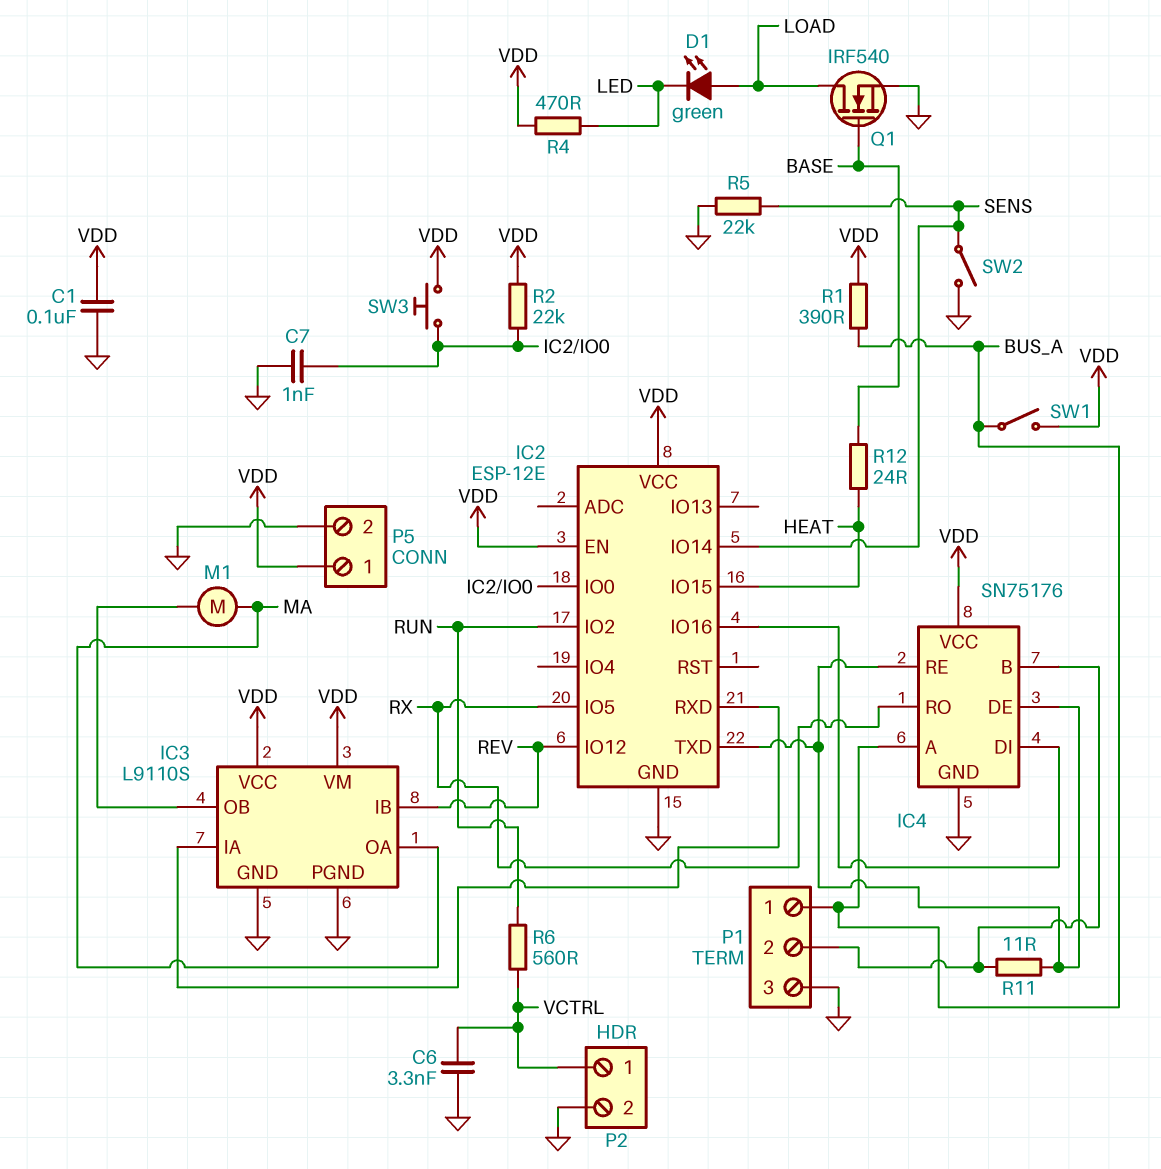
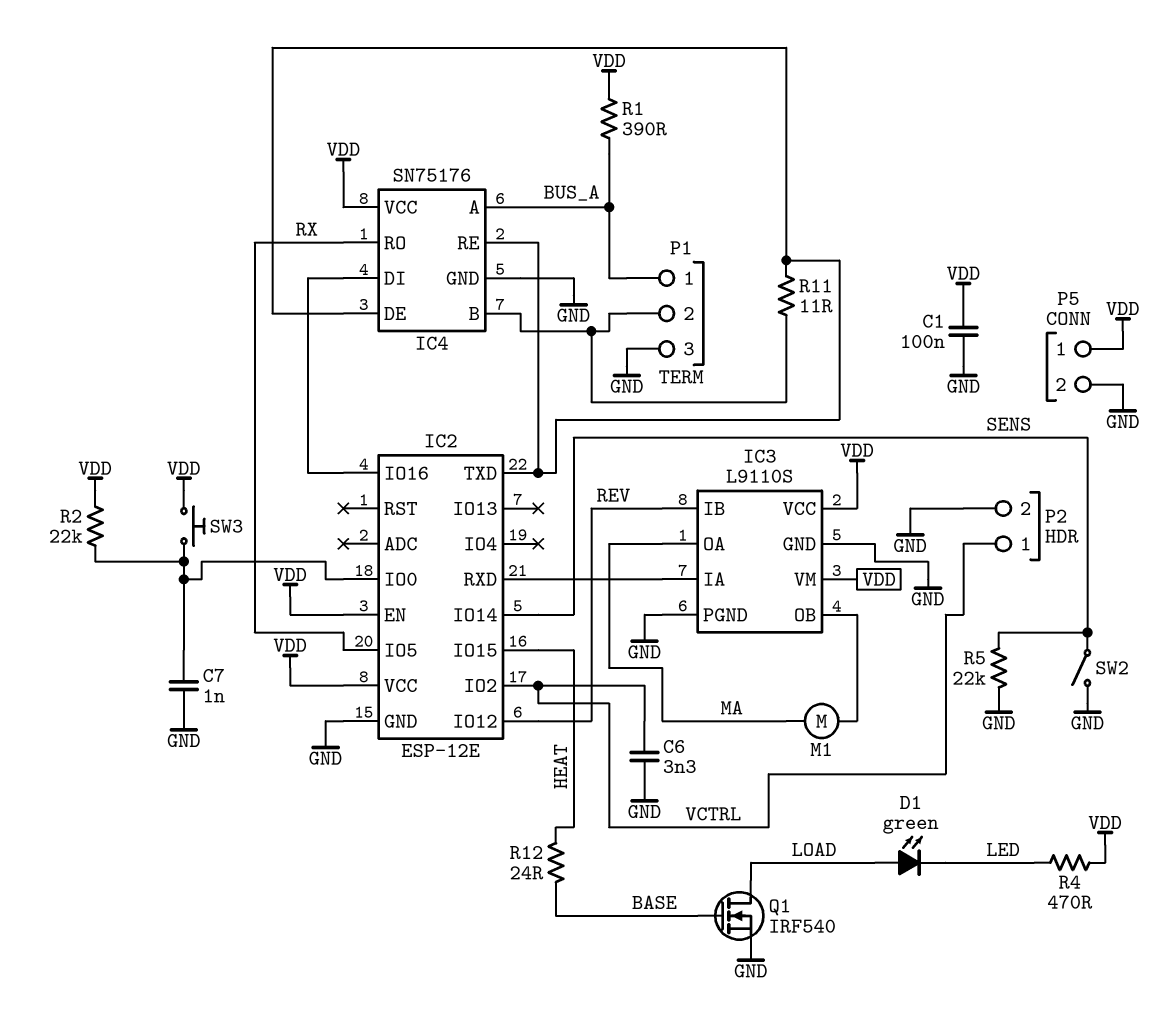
IC2 pin IO2: RUN -> VCTRL
R6: 560 (RUN, VCTRL) -> none
SW1: switch (BUS_A, VDD) -> none

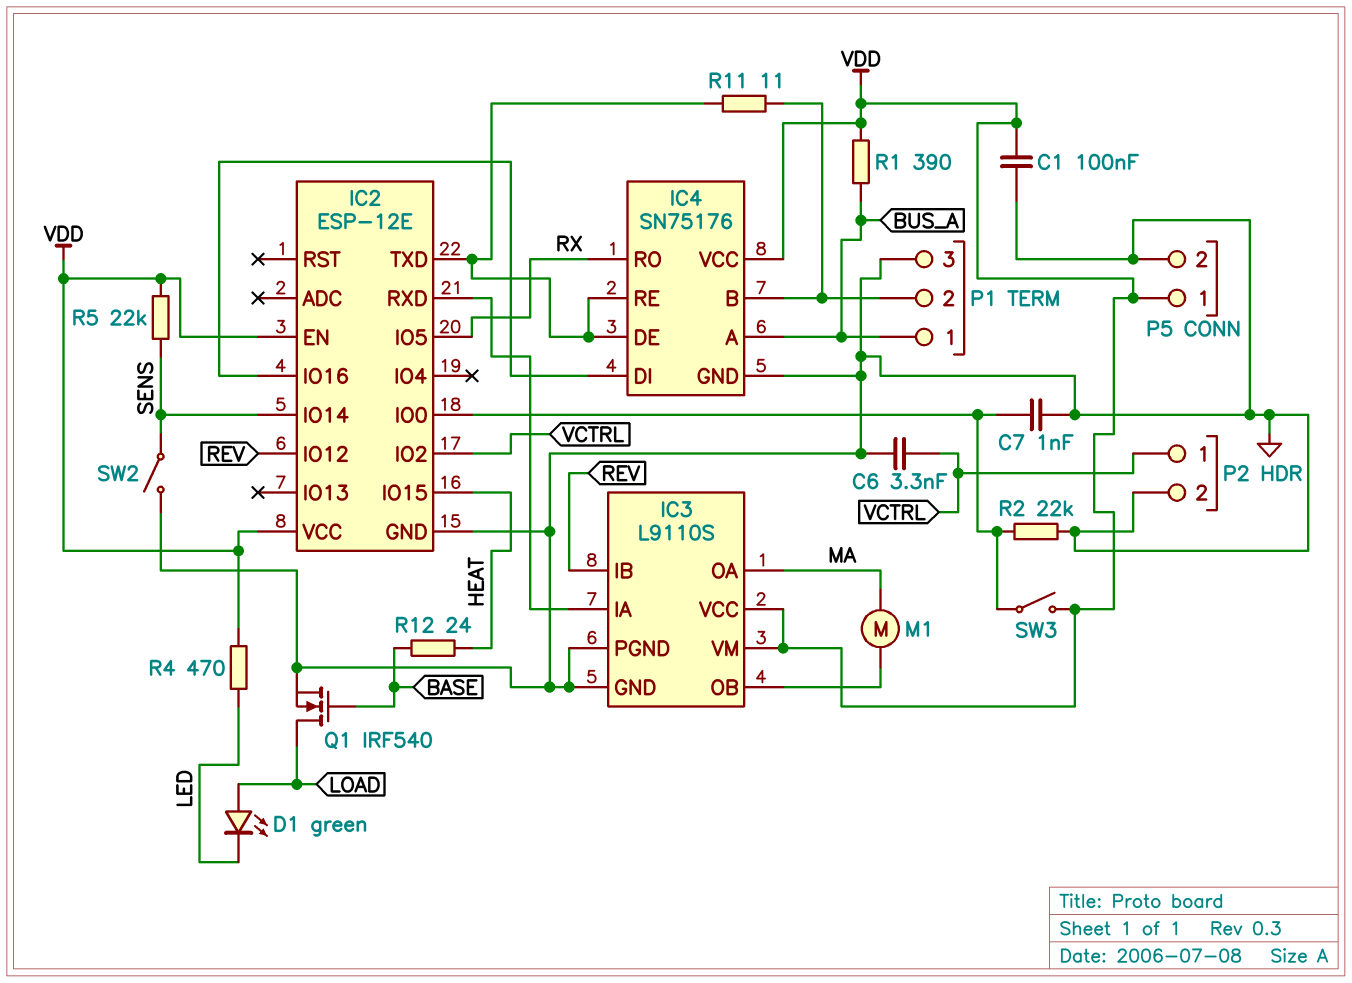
R2: 22k (IC2/IO0, VDD) -> 22k (GND, IC2/IO0)
R5: 22k (GND, SENS) -> 22k (SENS, VDD)
SW3: button (IC2/IO0, VDD) -> switch (IC2/IO0, VDD)

